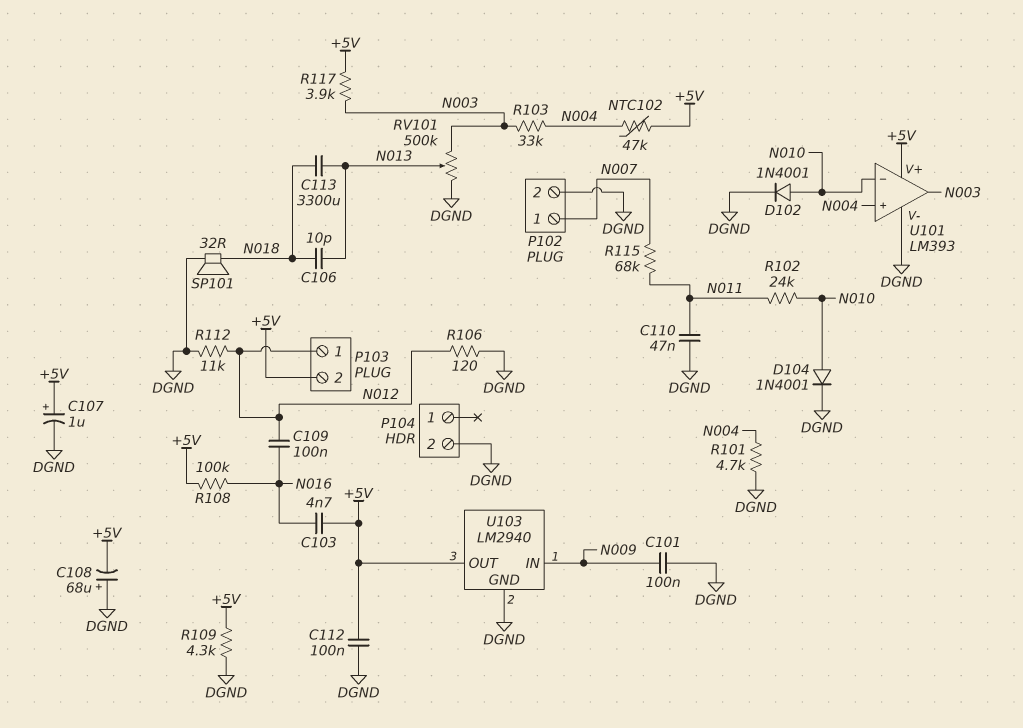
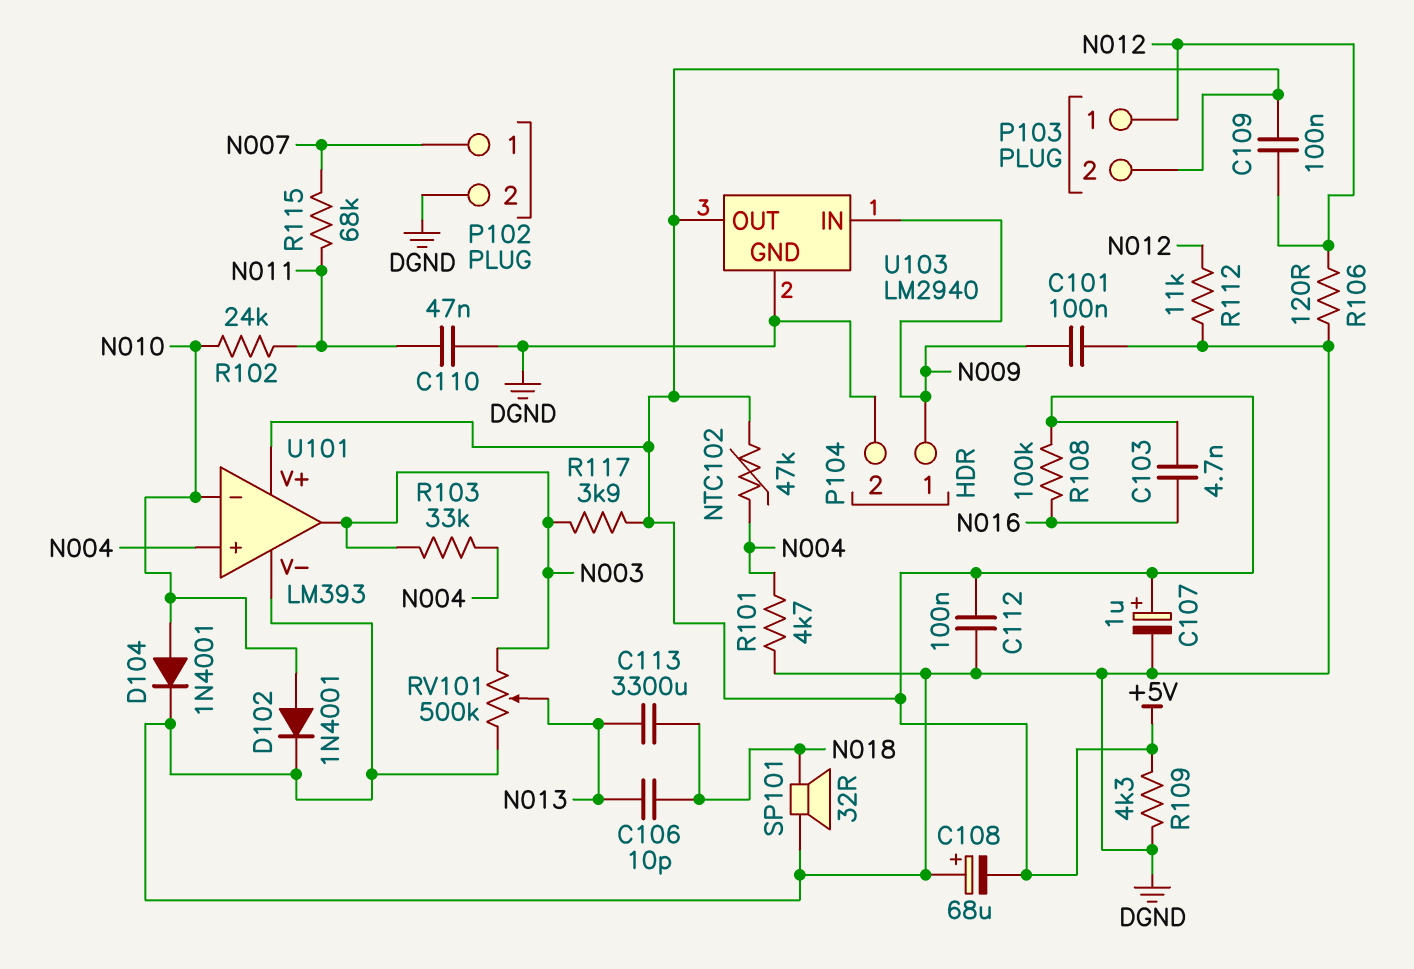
C109: 100nF (N012, N016) -> 100nF (+5V, N012)
P104 pin 1: none -> N009

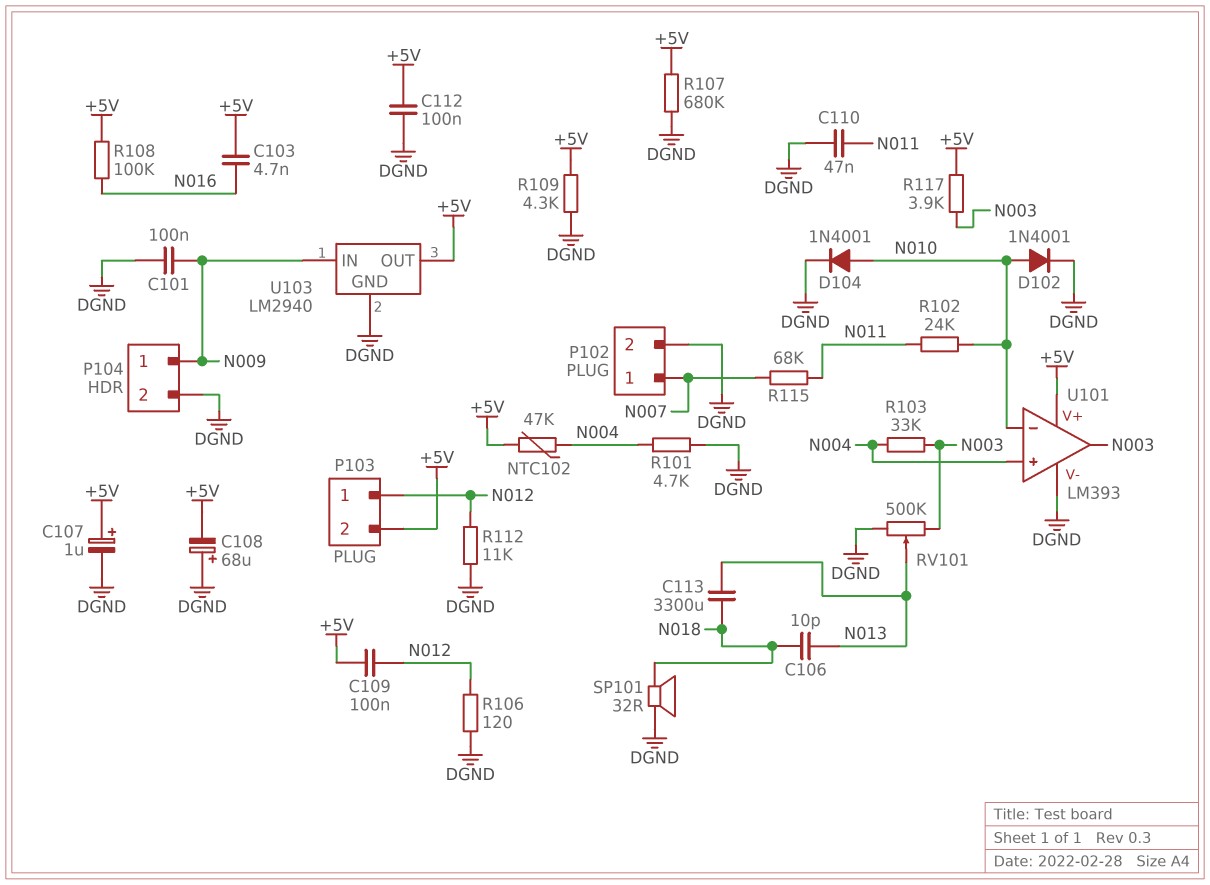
R107: none -> 680k (+5V, DGND)

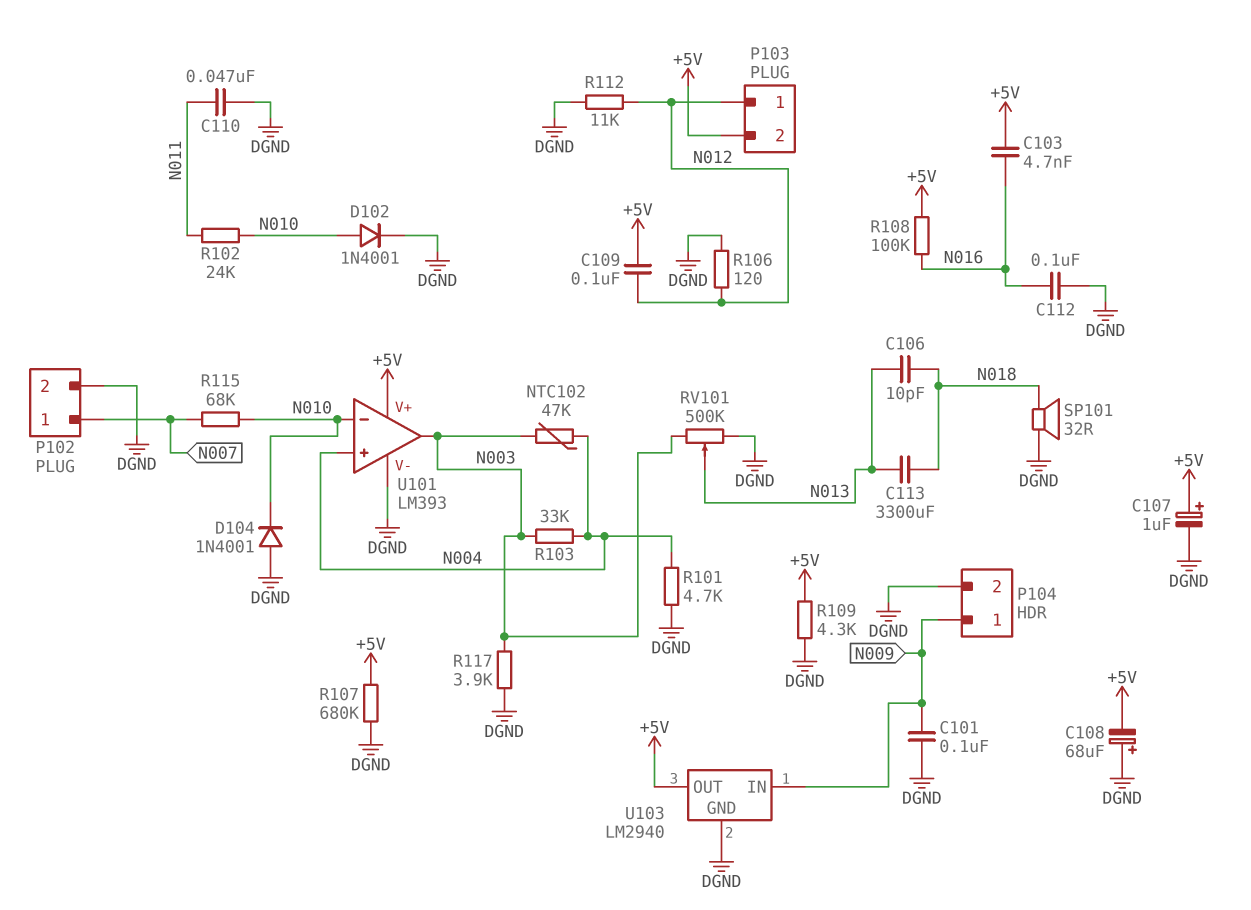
C112: 100nF (+5V, DGND) -> 100nF (DGND, N016)
D104: diode 1N4001 (A N010, K DGND) -> diode 1N4001 (A DGND, K N010)
NTC102: 47k (+5V, N004) -> 47k (N003, N004)
R115: 68k (N007, N011) -> 68k (N007, N010)
R117: 3.9k (+5V, N003) -> 3.9k (DGND, N003)

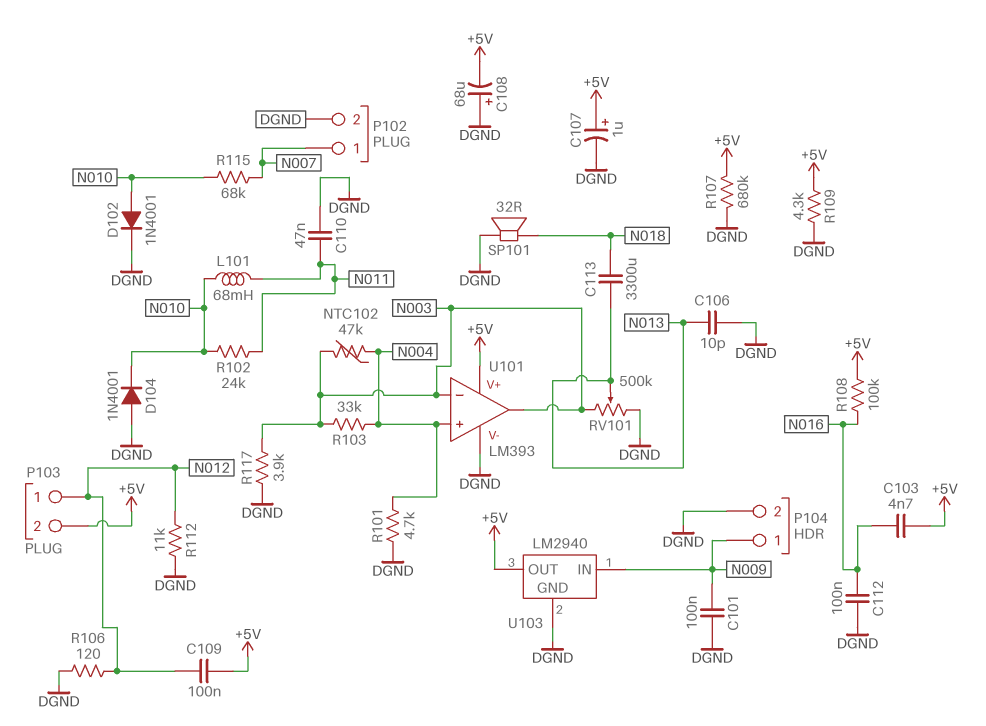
C106: 10pF (N013, N018) -> 10pF (DGND, N013)
L101: none -> 68mH (N010, N011)
U101 pin in-: N010 -> N003

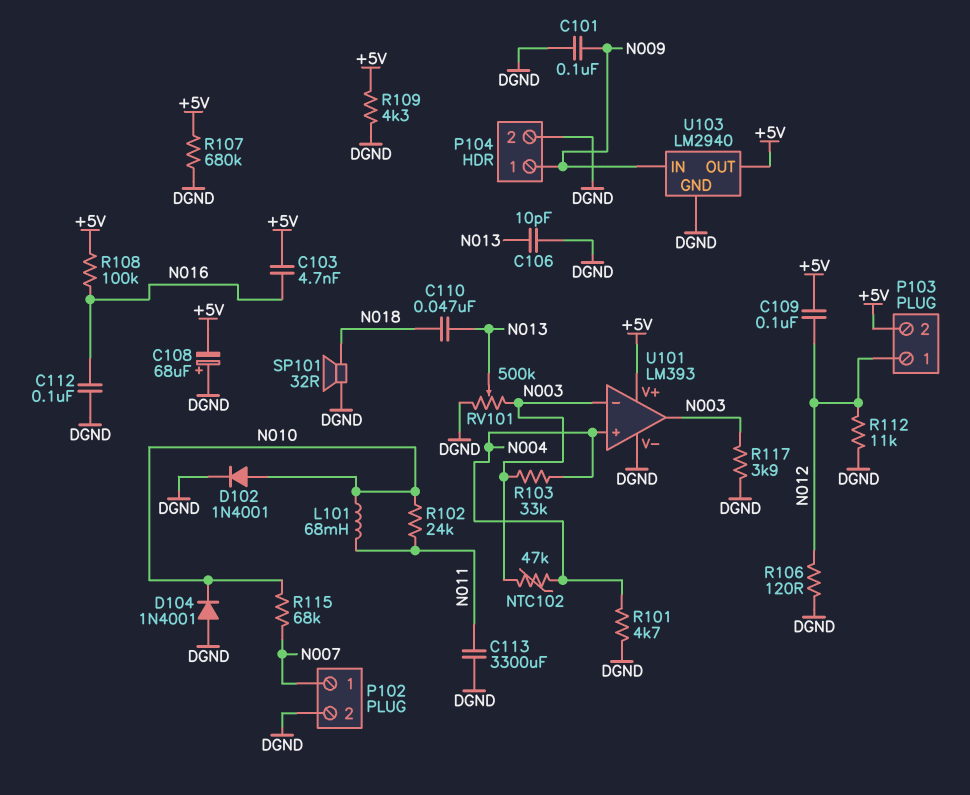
C107: 1uF (plus +5V, minus DGND) -> none
C110: 47nF (DGND, N011) -> 47nF (N013, N018)
C113: 3300uF (N013, N018) -> 3300uF (DGND, N011)

